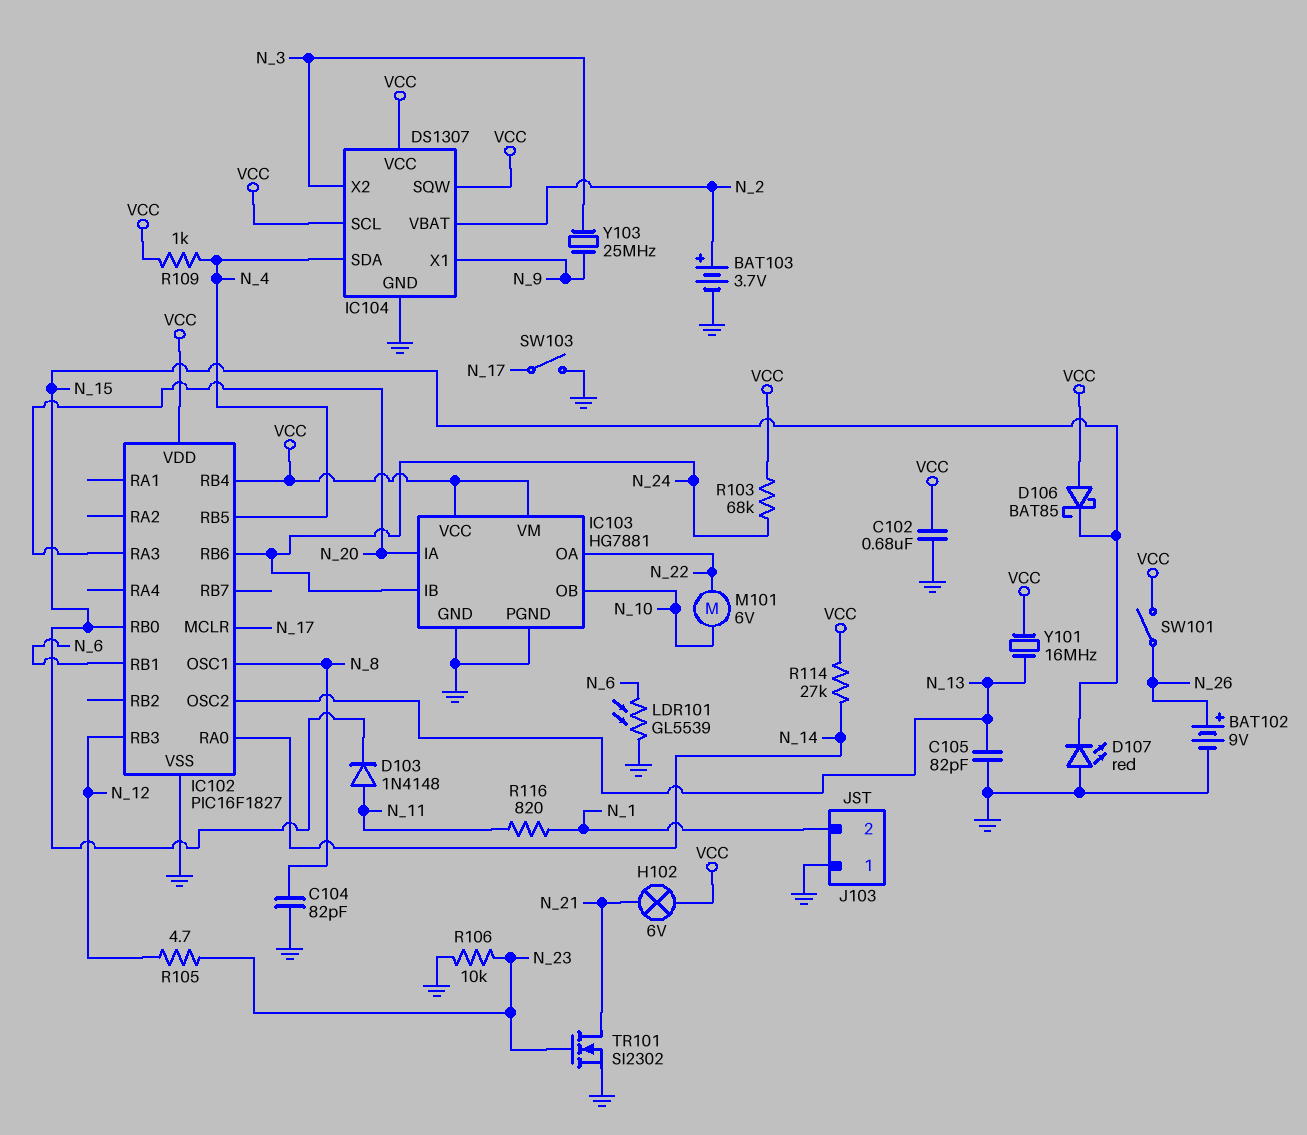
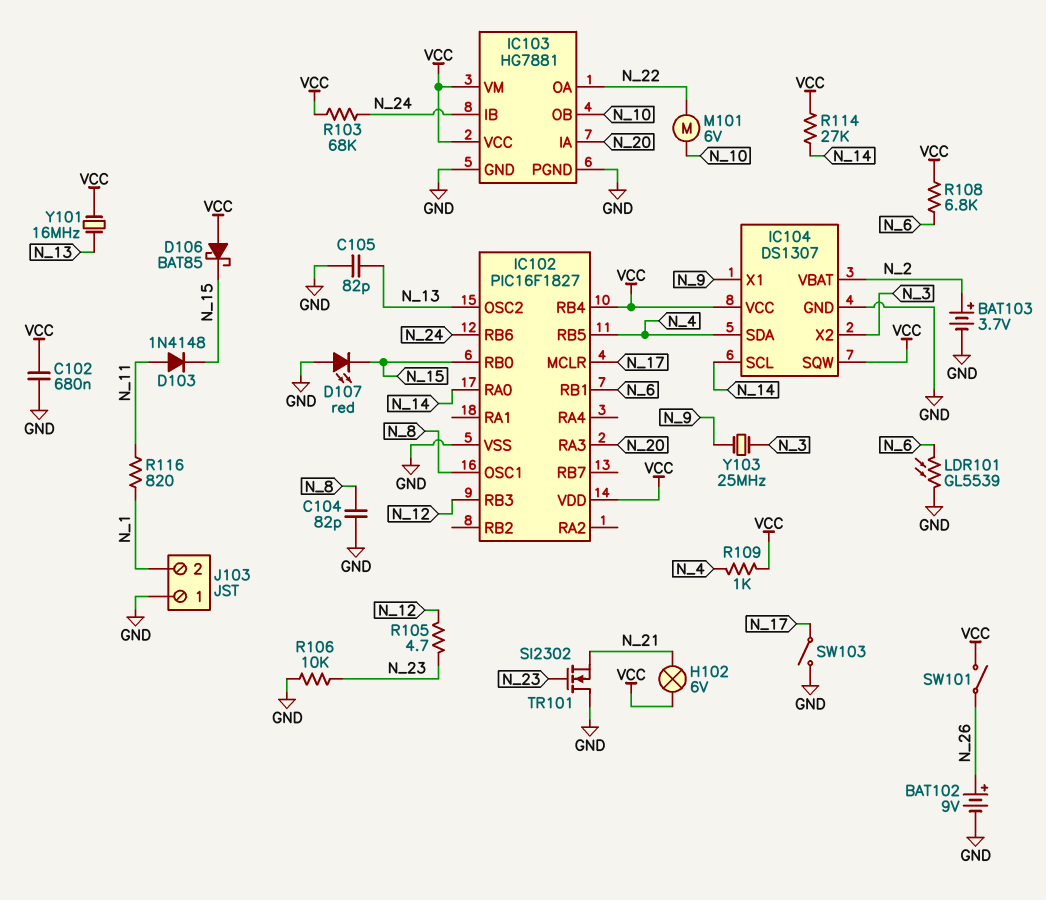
IC104 pin SCL: VCC -> N_14
R108: none -> 6.8k (N_6, VCC)
TR101: NMOS SI2302 (G N_23, D N_21, S GND) -> NMOS SI2302 (G N_23, D GND, S N_21)

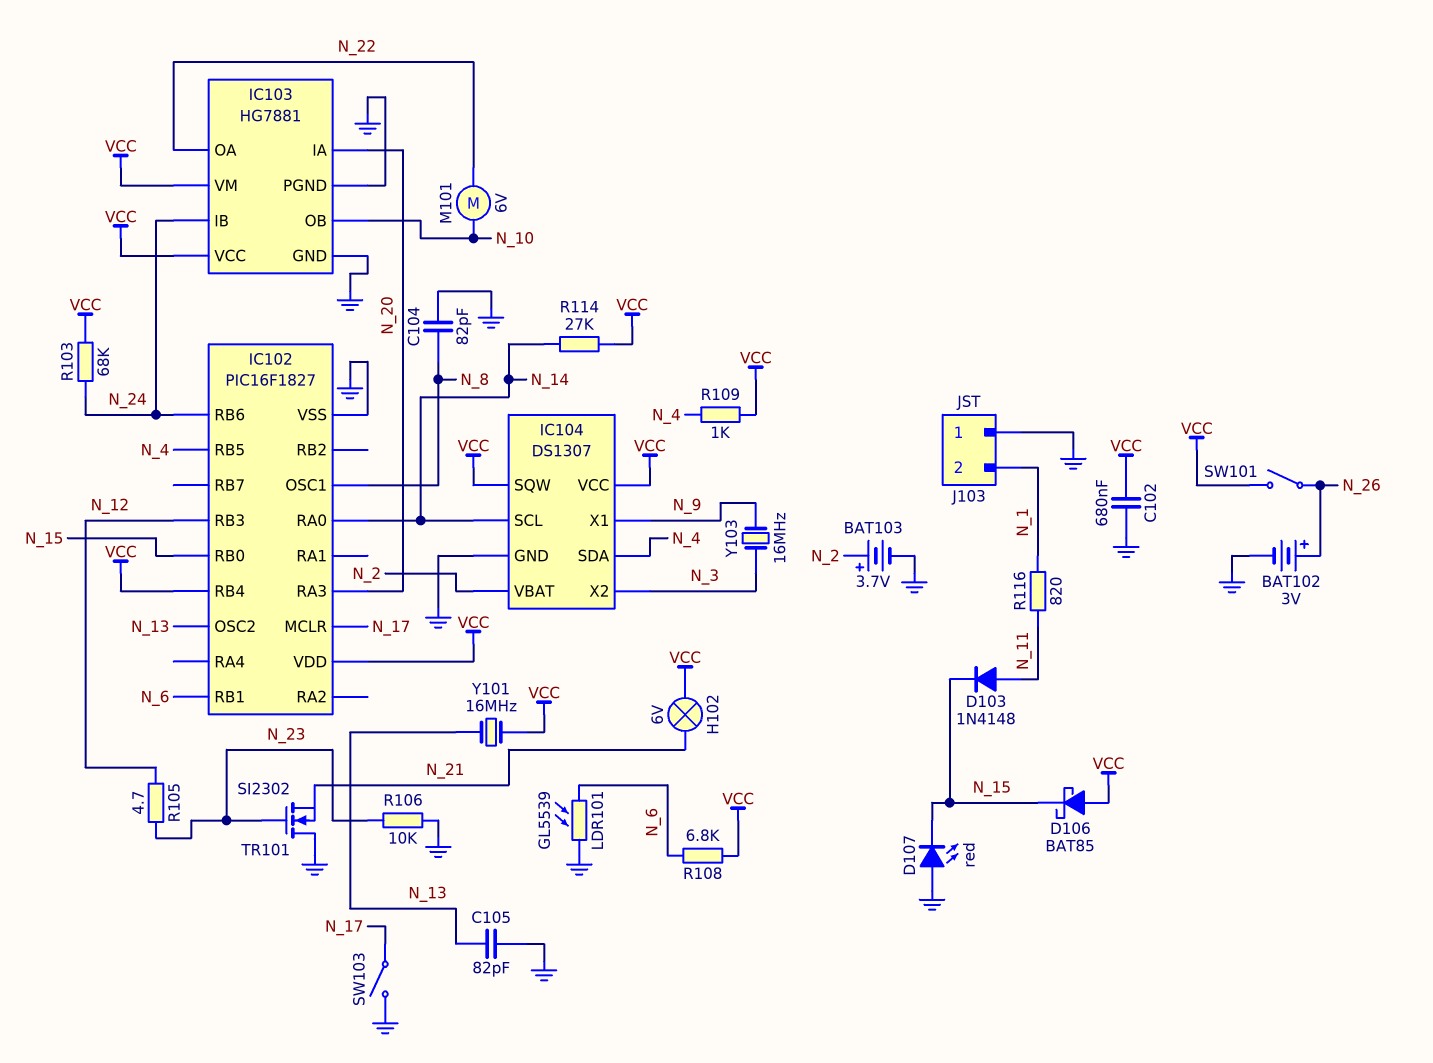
BAT102: 9V (plus N_26, minus GND) -> 3V (plus N_26, minus GND)
Y103: 25MHz (N_3, N_9) -> 16MHz (N_3, N_9)

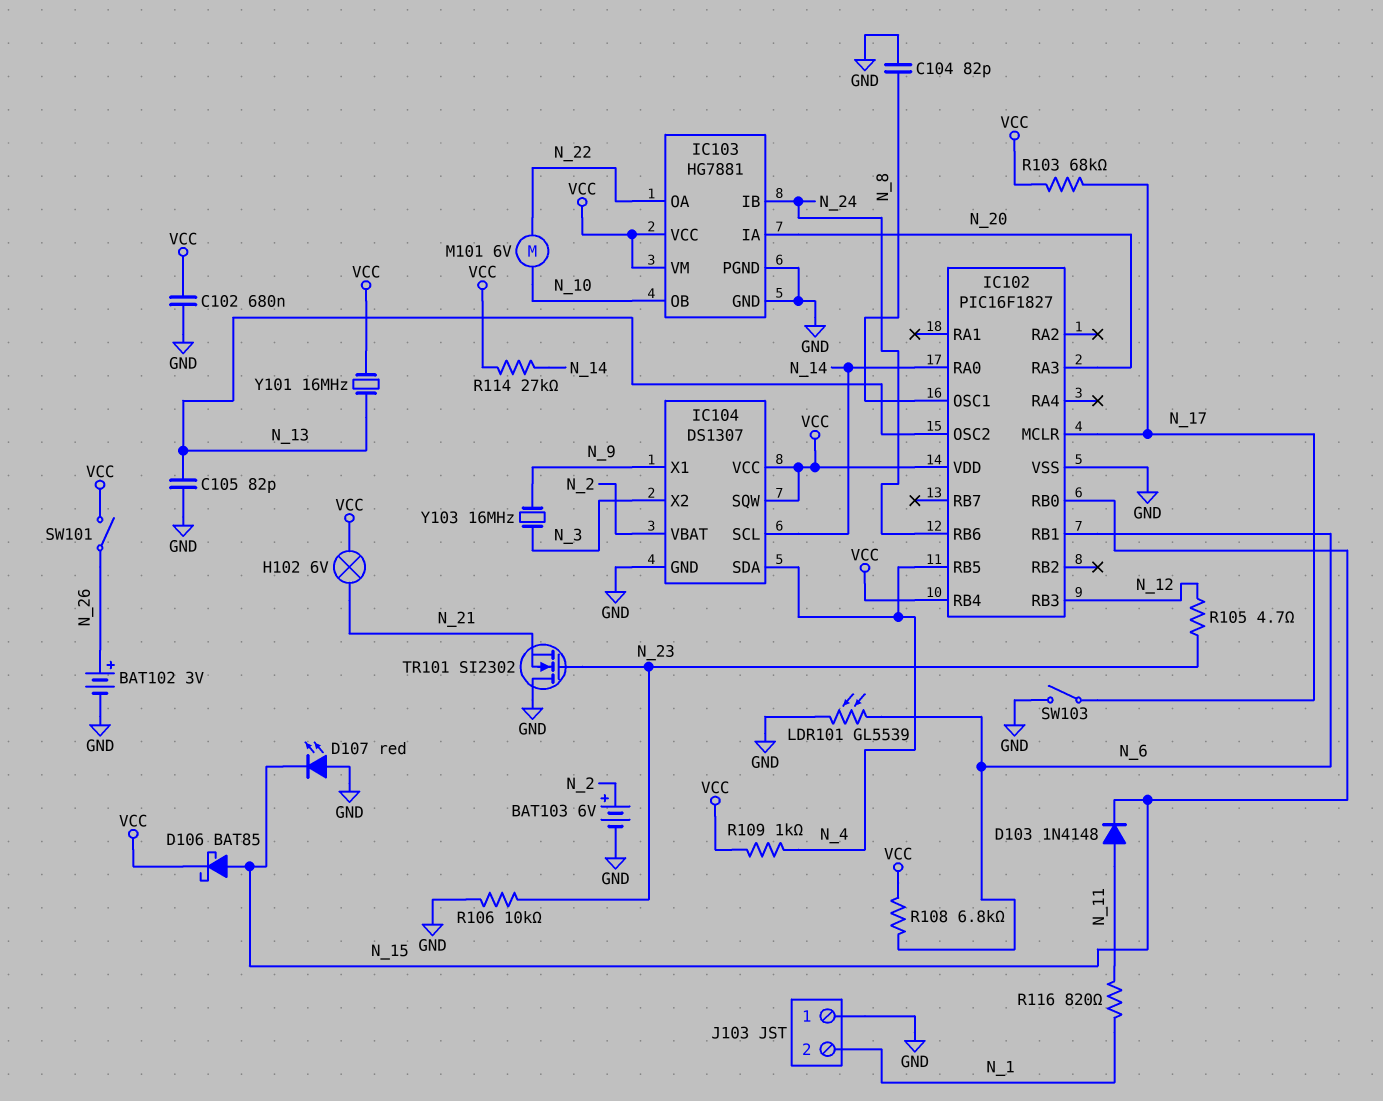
BAT103: 3.7V (plus N_2, minus GND) -> 6V (plus N_2, minus GND)
D106: schottky BAT85 (A VCC, K N_15) -> schottky BAT85 (A N_15, K VCC)
R103: 68k (N_24, VCC) -> 68k (N_17, VCC)

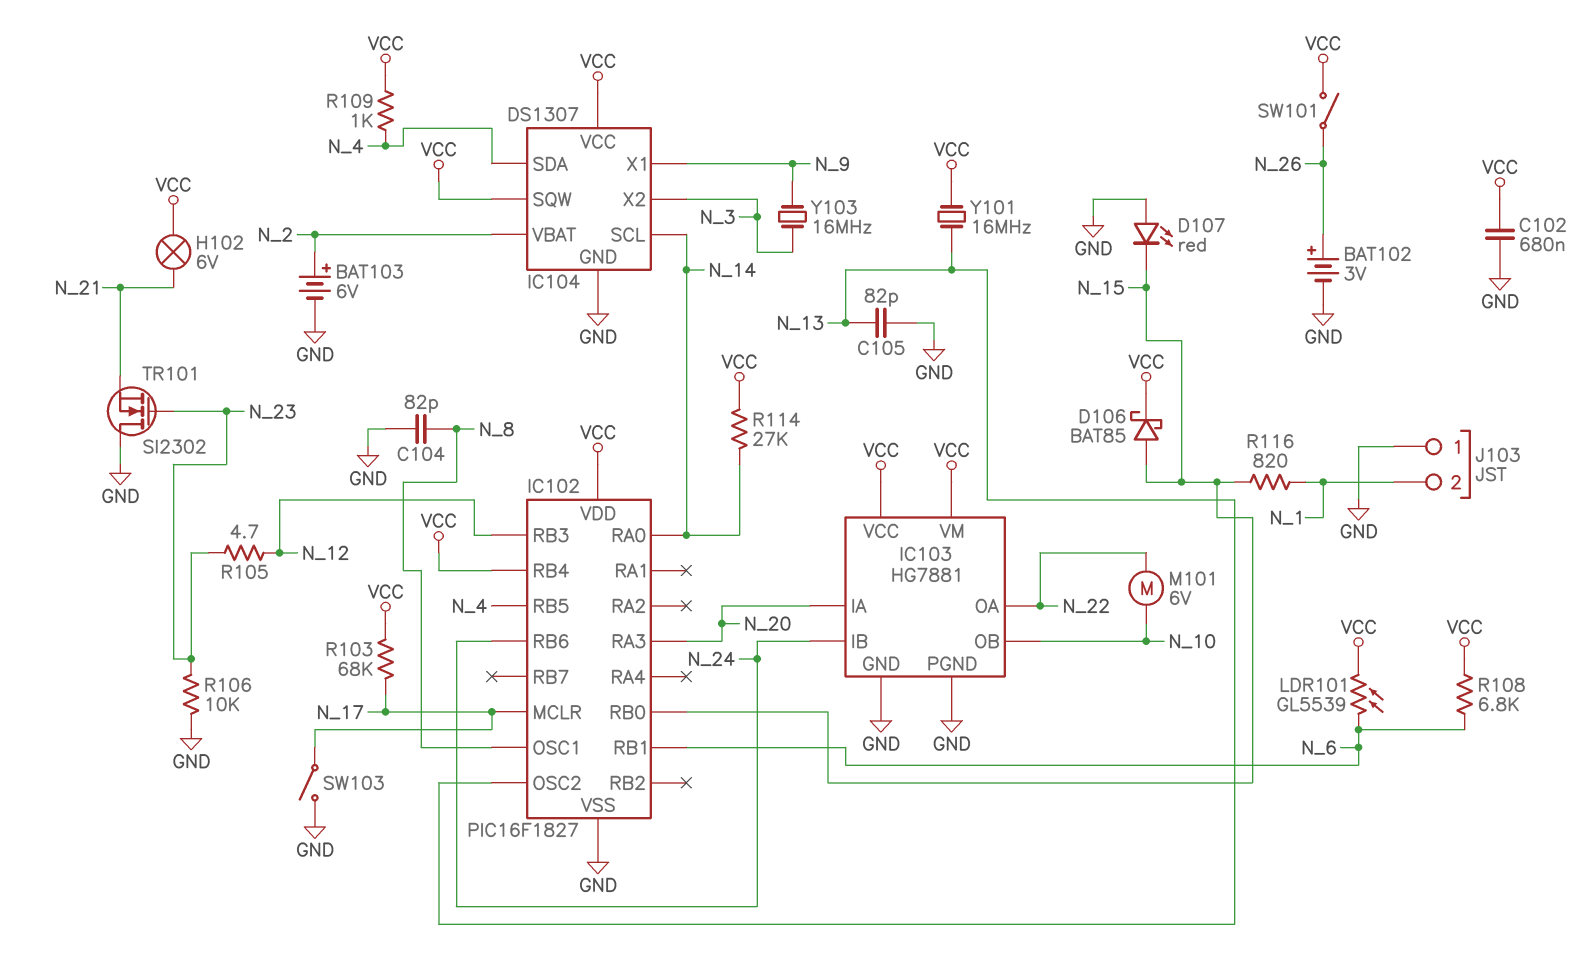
D103: diode 1N4148 (A N_11, K N_15) -> none
LDR101: GL5539 (GND, N_6) -> GL5539 (N_6, VCC)
R116: 820 (N_1, N_11) -> 820 (N_1, N_15)

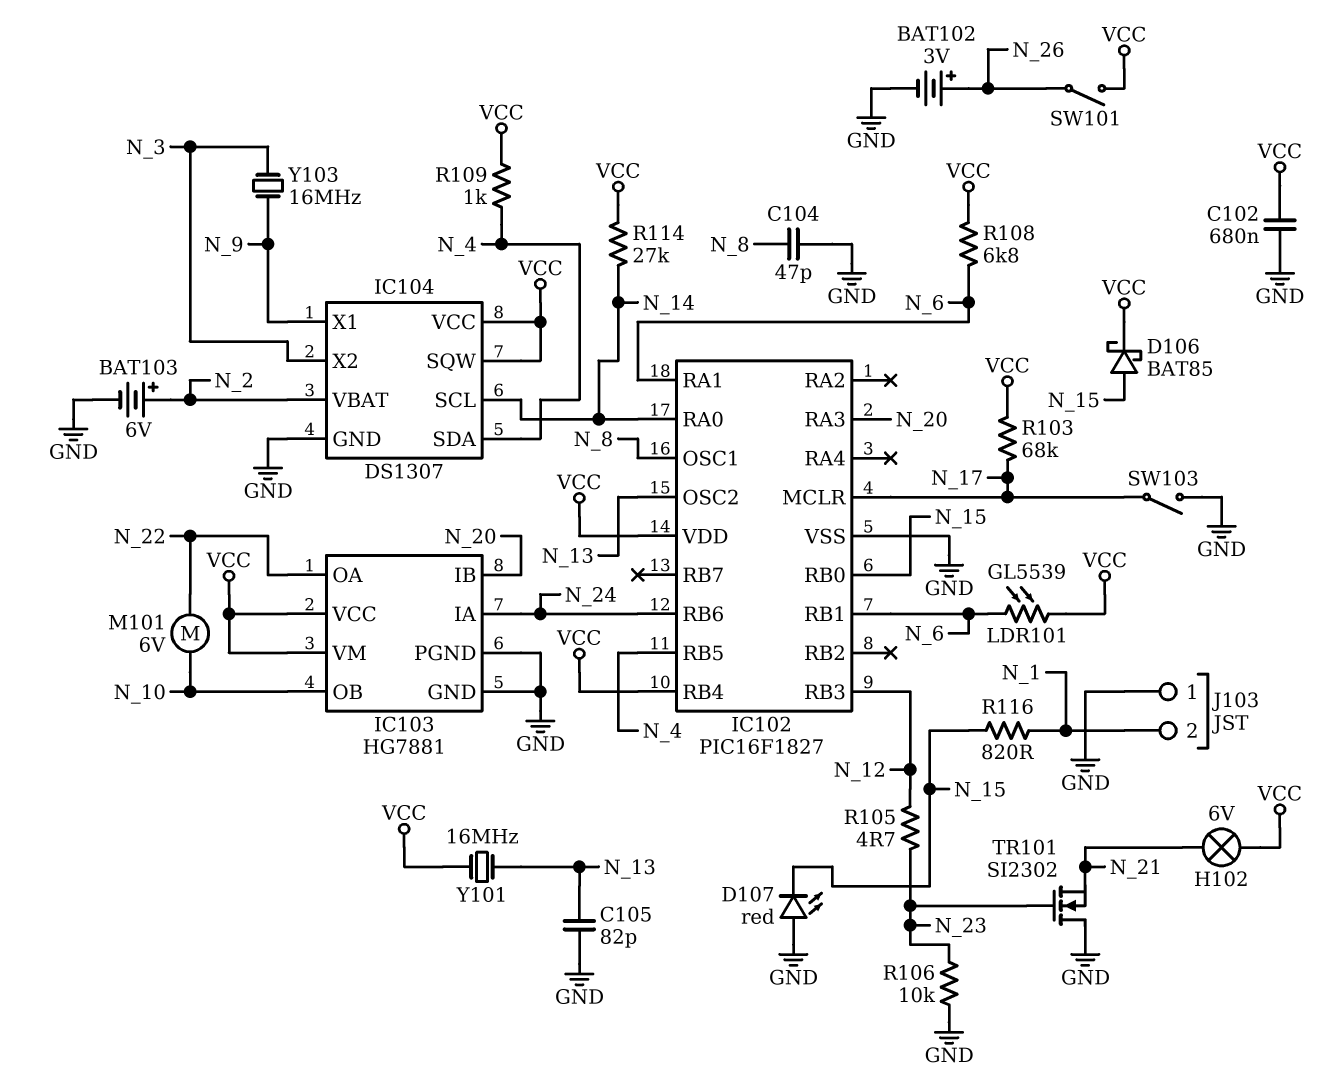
C104: 82pF (GND, N_8) -> 47pF (GND, N_8)
IC102 pin RA1: none -> N_6
IC103 pin IA: N_20 -> N_24
IC103 pin IB: N_24 -> N_20

